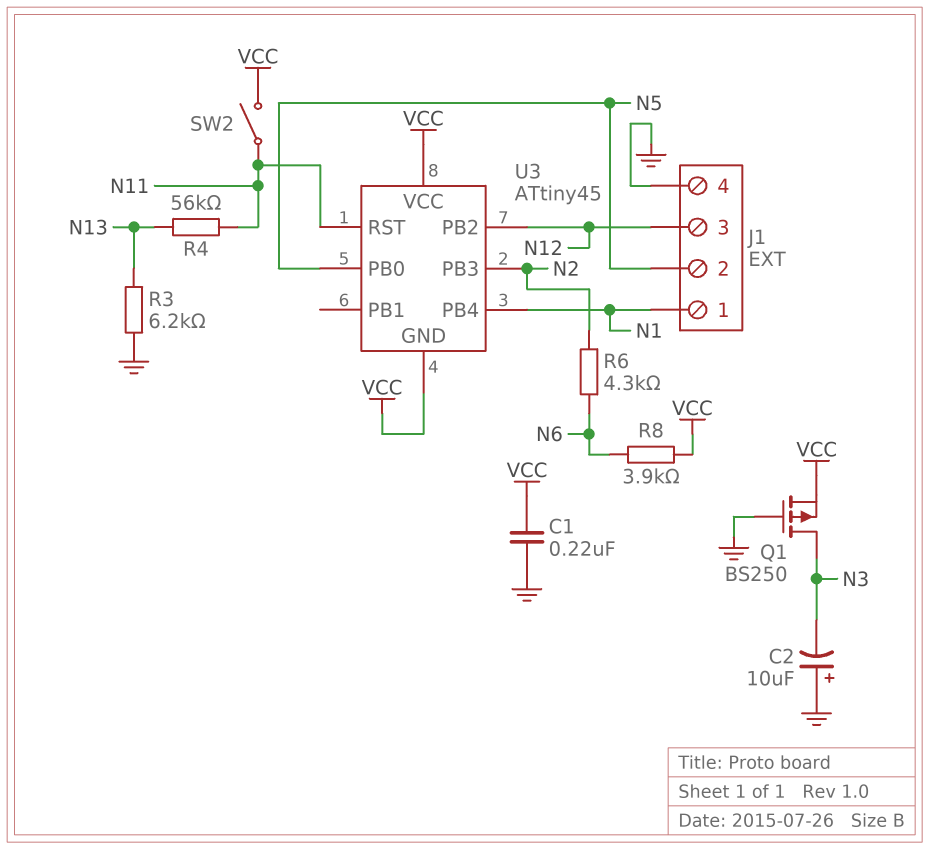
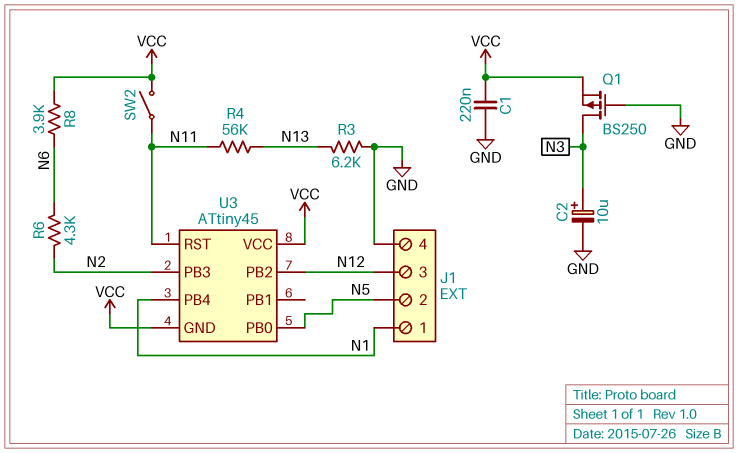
C2: 10uF (plus GND, minus N3) -> 10uF (plus N3, minus GND)

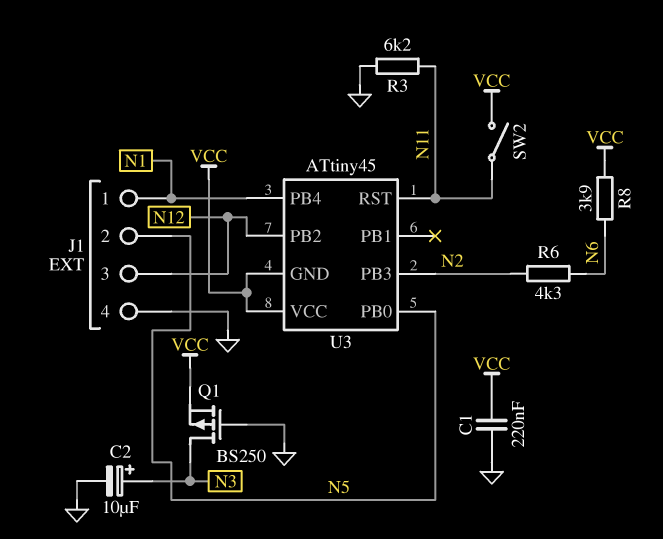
R3: 6.2k (GND, N13) -> 6.2k (GND, N11)
R4: 56k (N11, N13) -> none

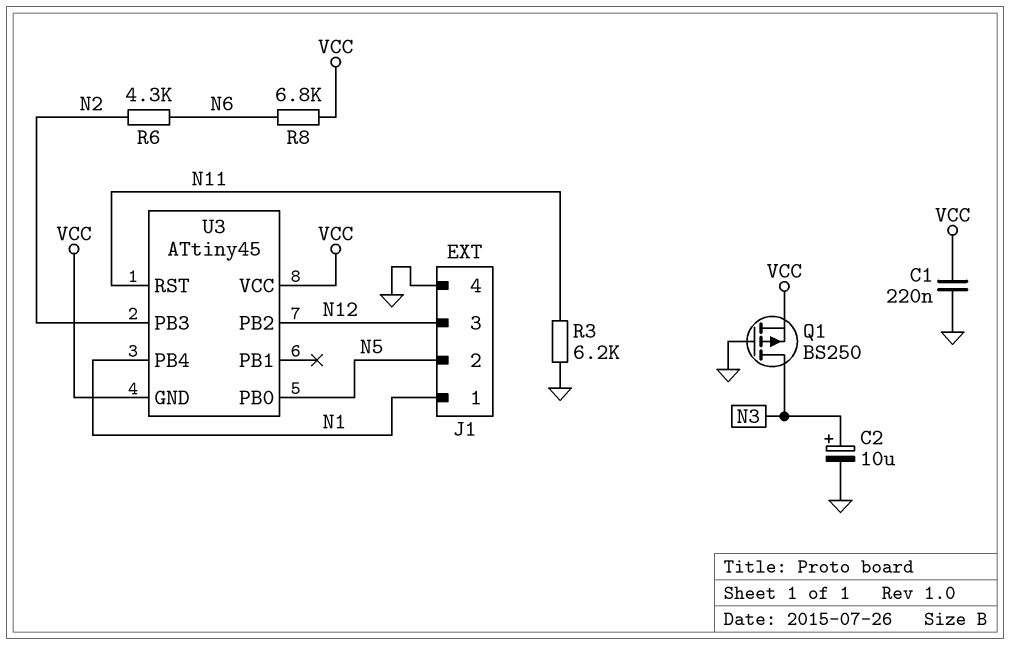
R8: 3.9k (N6, VCC) -> 6.8k (N6, VCC)
SW2: switch (N11, VCC) -> none

